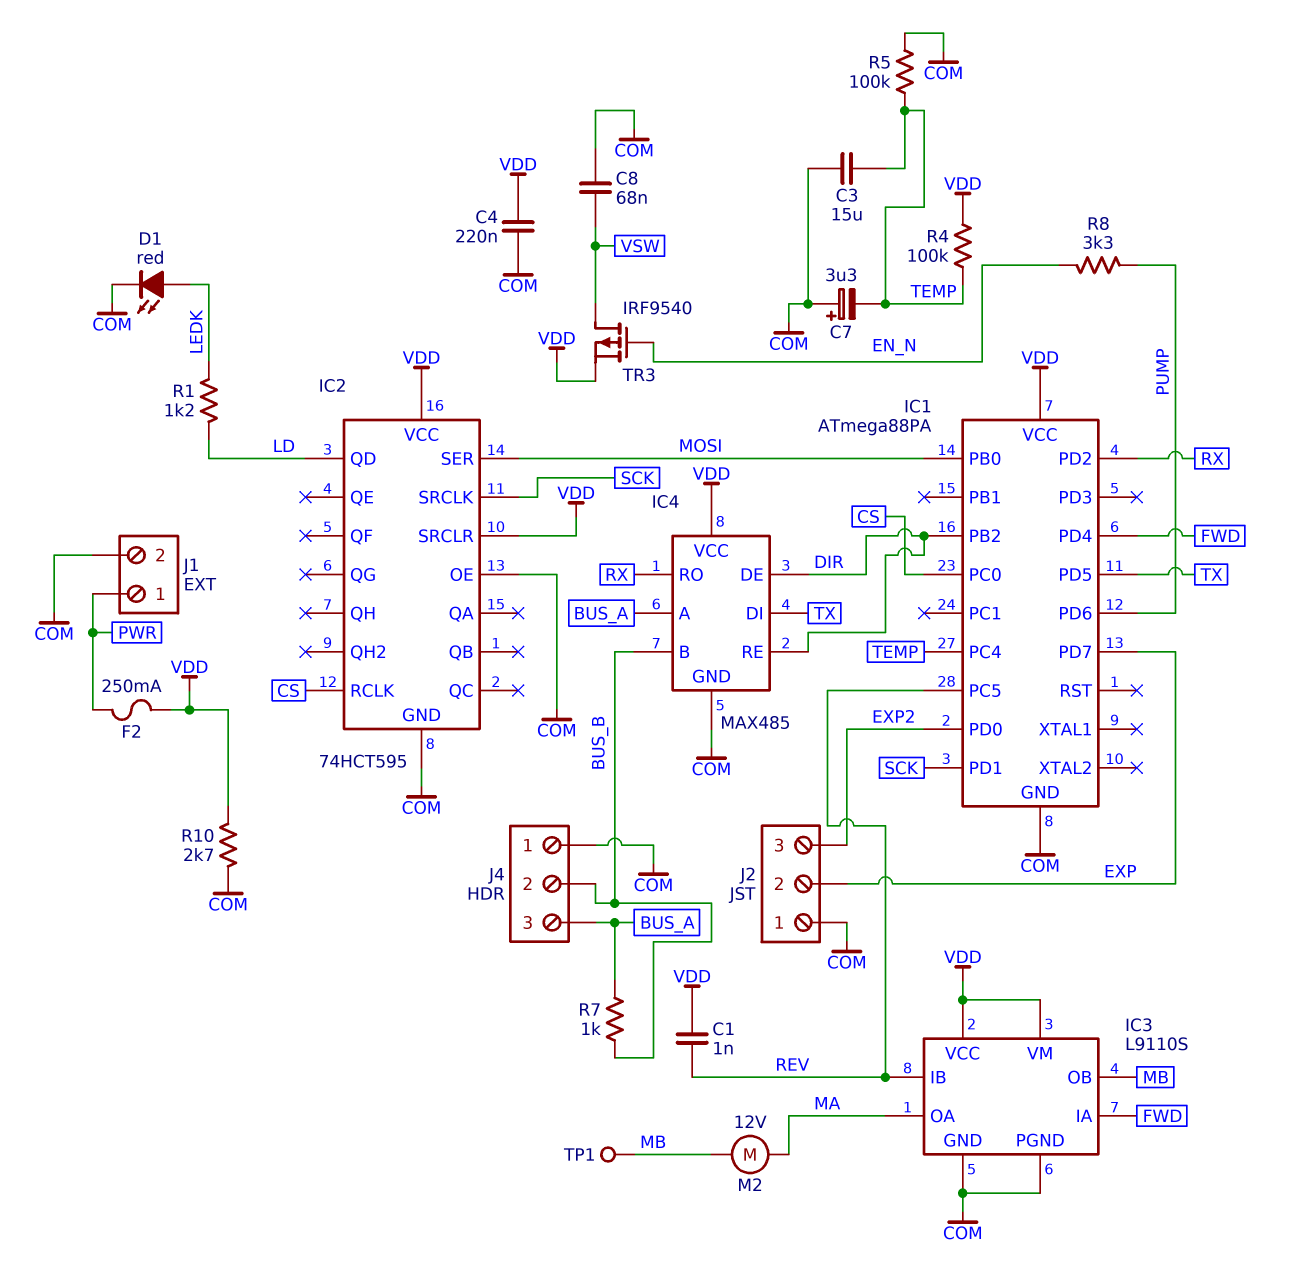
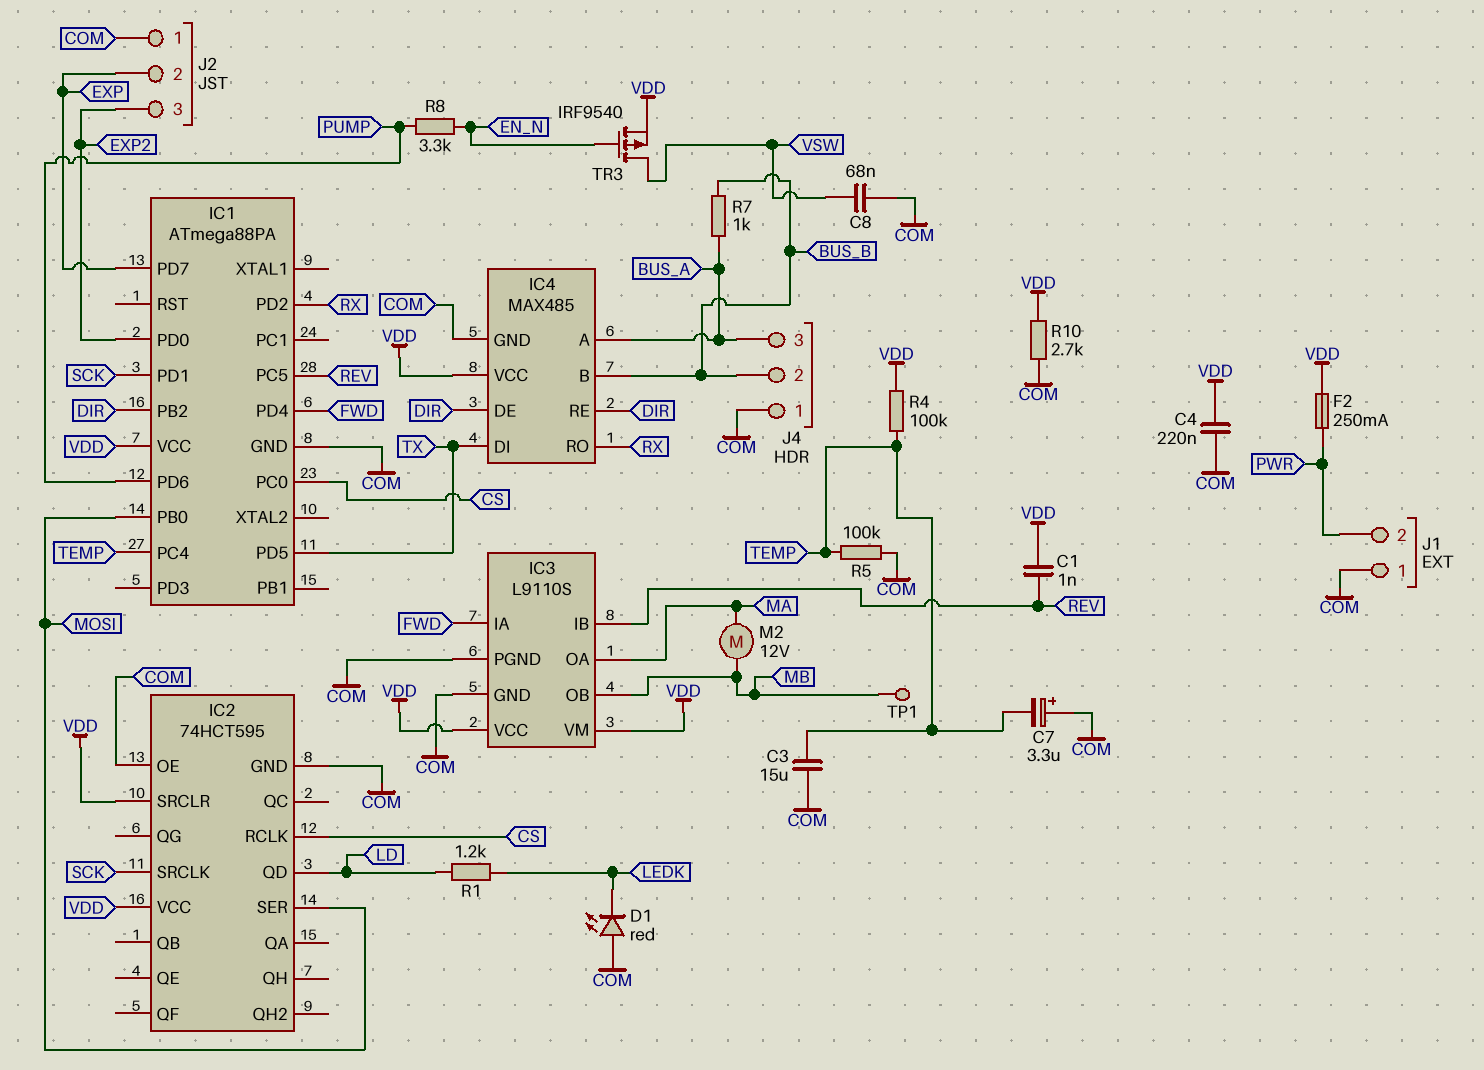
D1: LED red (A LEDK, K COM) -> LED red (A COM, K LEDK)
J1 pin 1: PWR -> COM
J1 pin 2: COM -> PWR

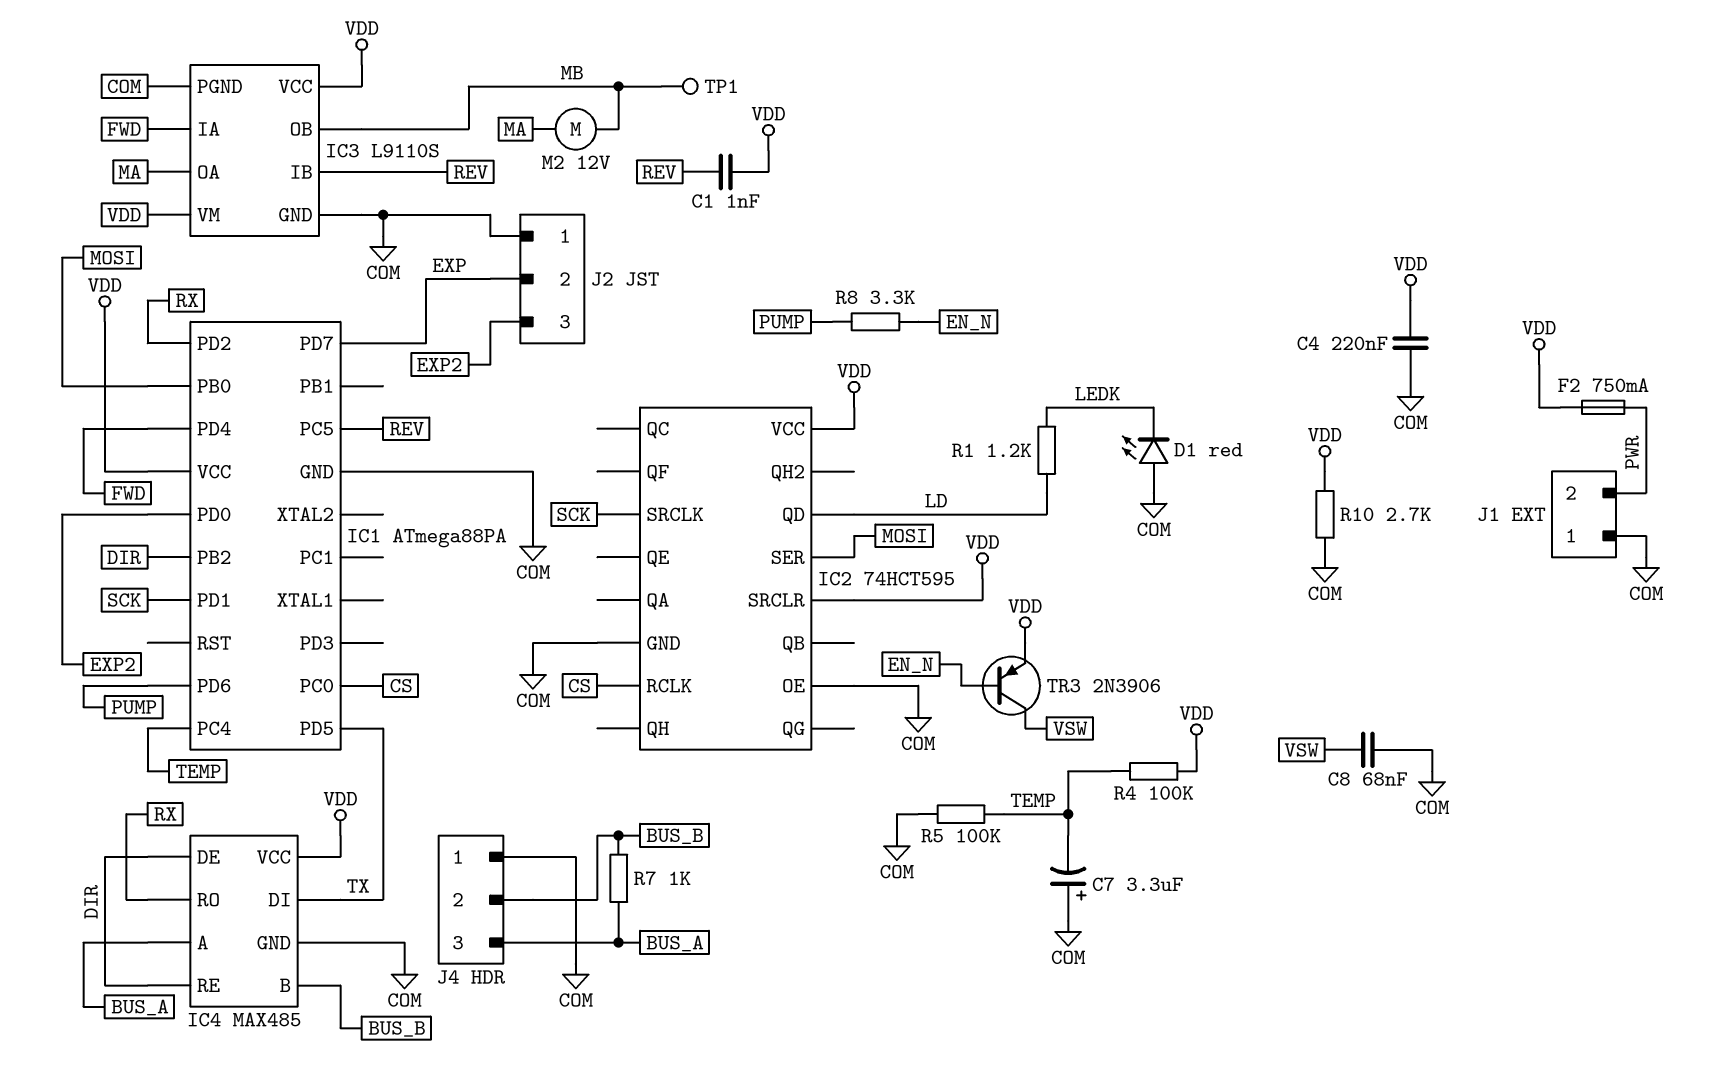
C3: 15uF (COM, TEMP) -> none
F2: 250mA (PWR, VDD) -> 750mA (PWR, VDD)
TR3: PMOS IRF9540 (G EN_N, D VSW, S VDD) -> PNP 2N3906 (B EN_N, C VSW, E VDD)

